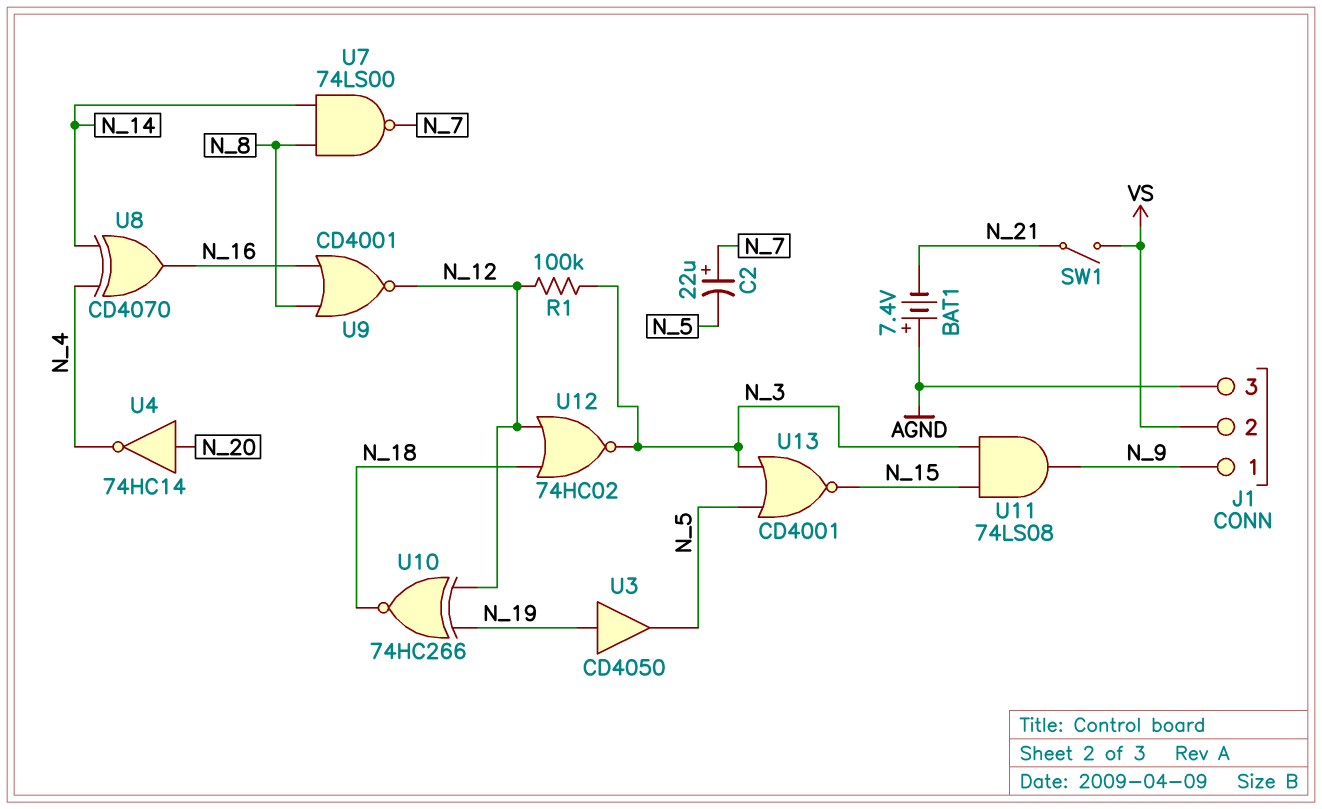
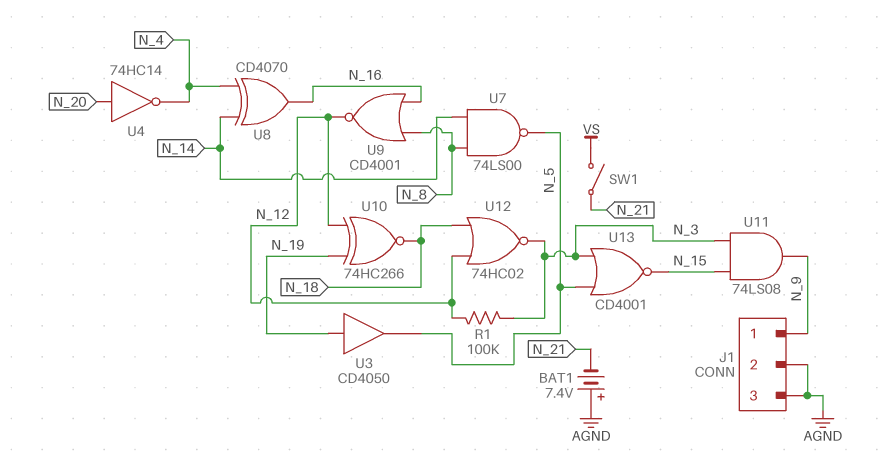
C2: 22uF (plus N_7, minus N_5) -> none
J1 pin 2: VS -> AGND
U7: NAND 74LS00 (in N_8, in N_14, out N_7) -> NAND 74LS00 (in N_8, in N_14, out N_5)

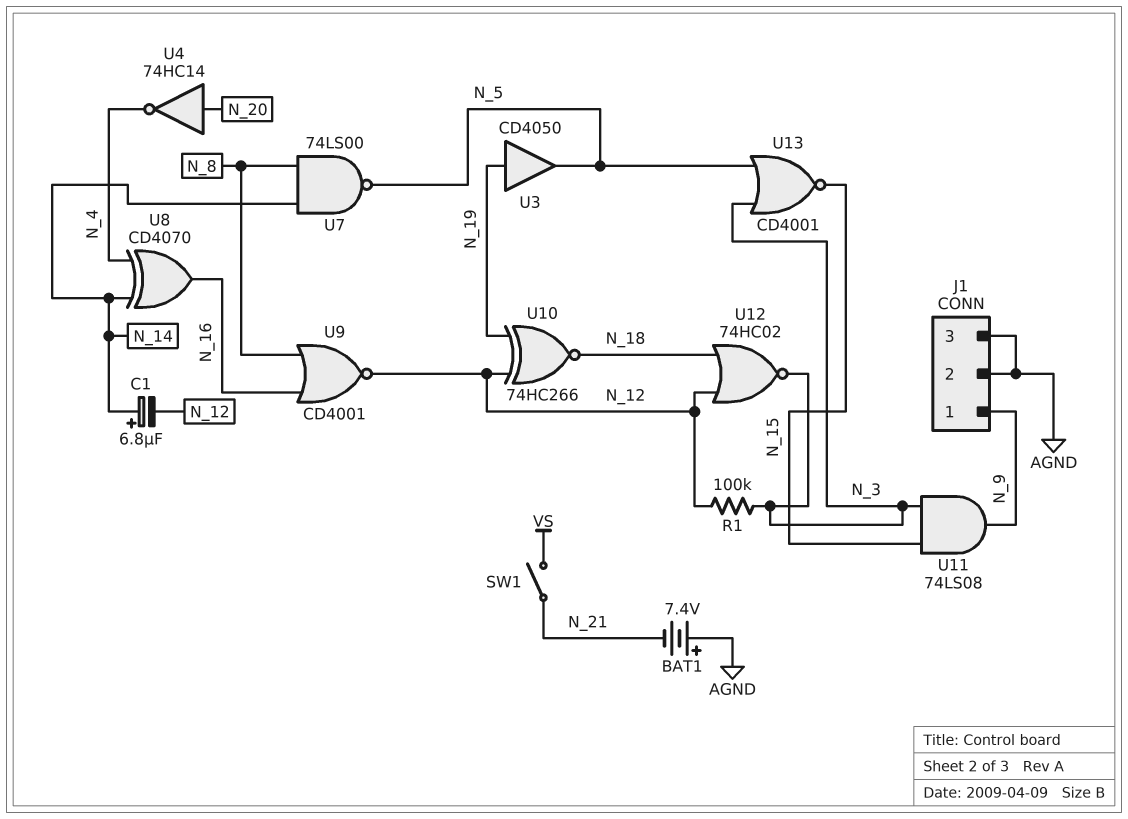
C1: none -> 6.8uF (plus N_14, minus N_12)

